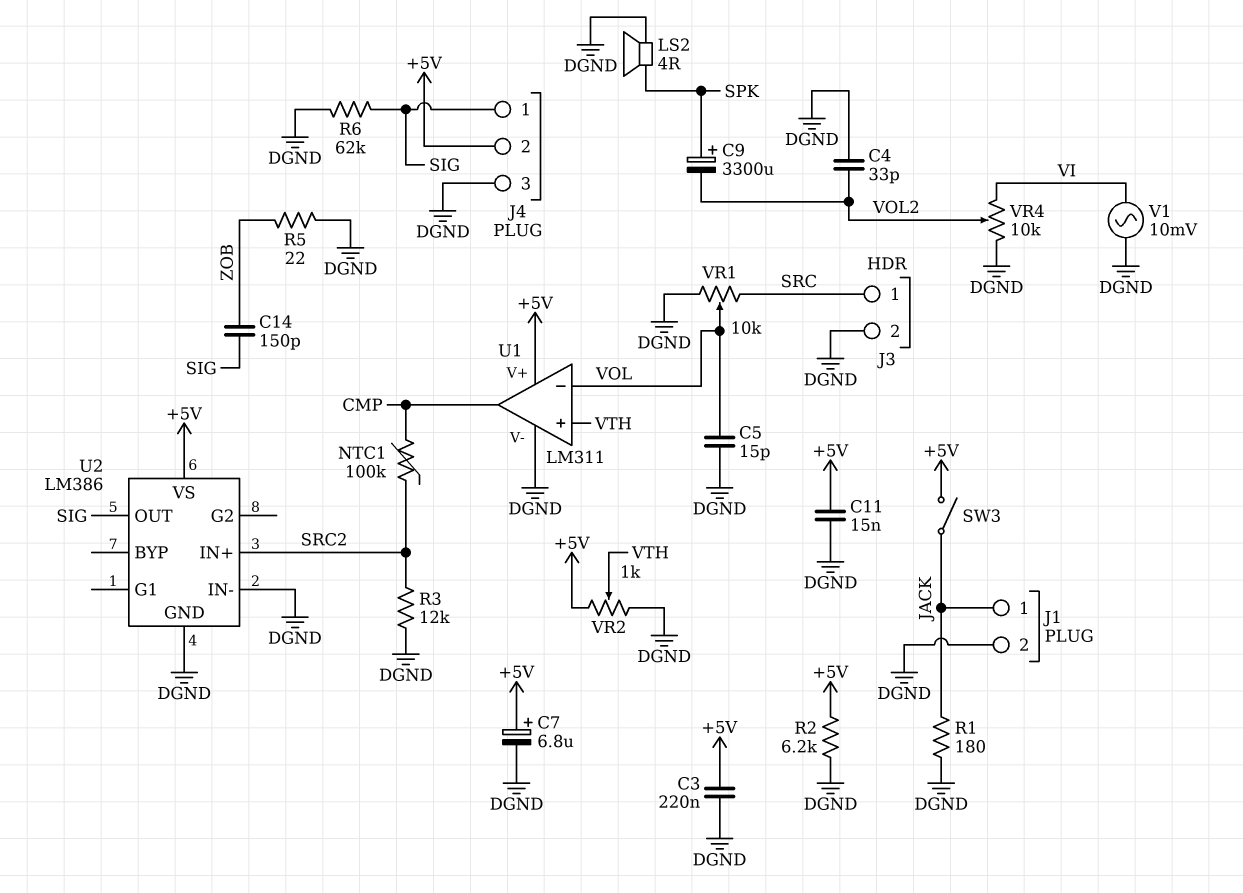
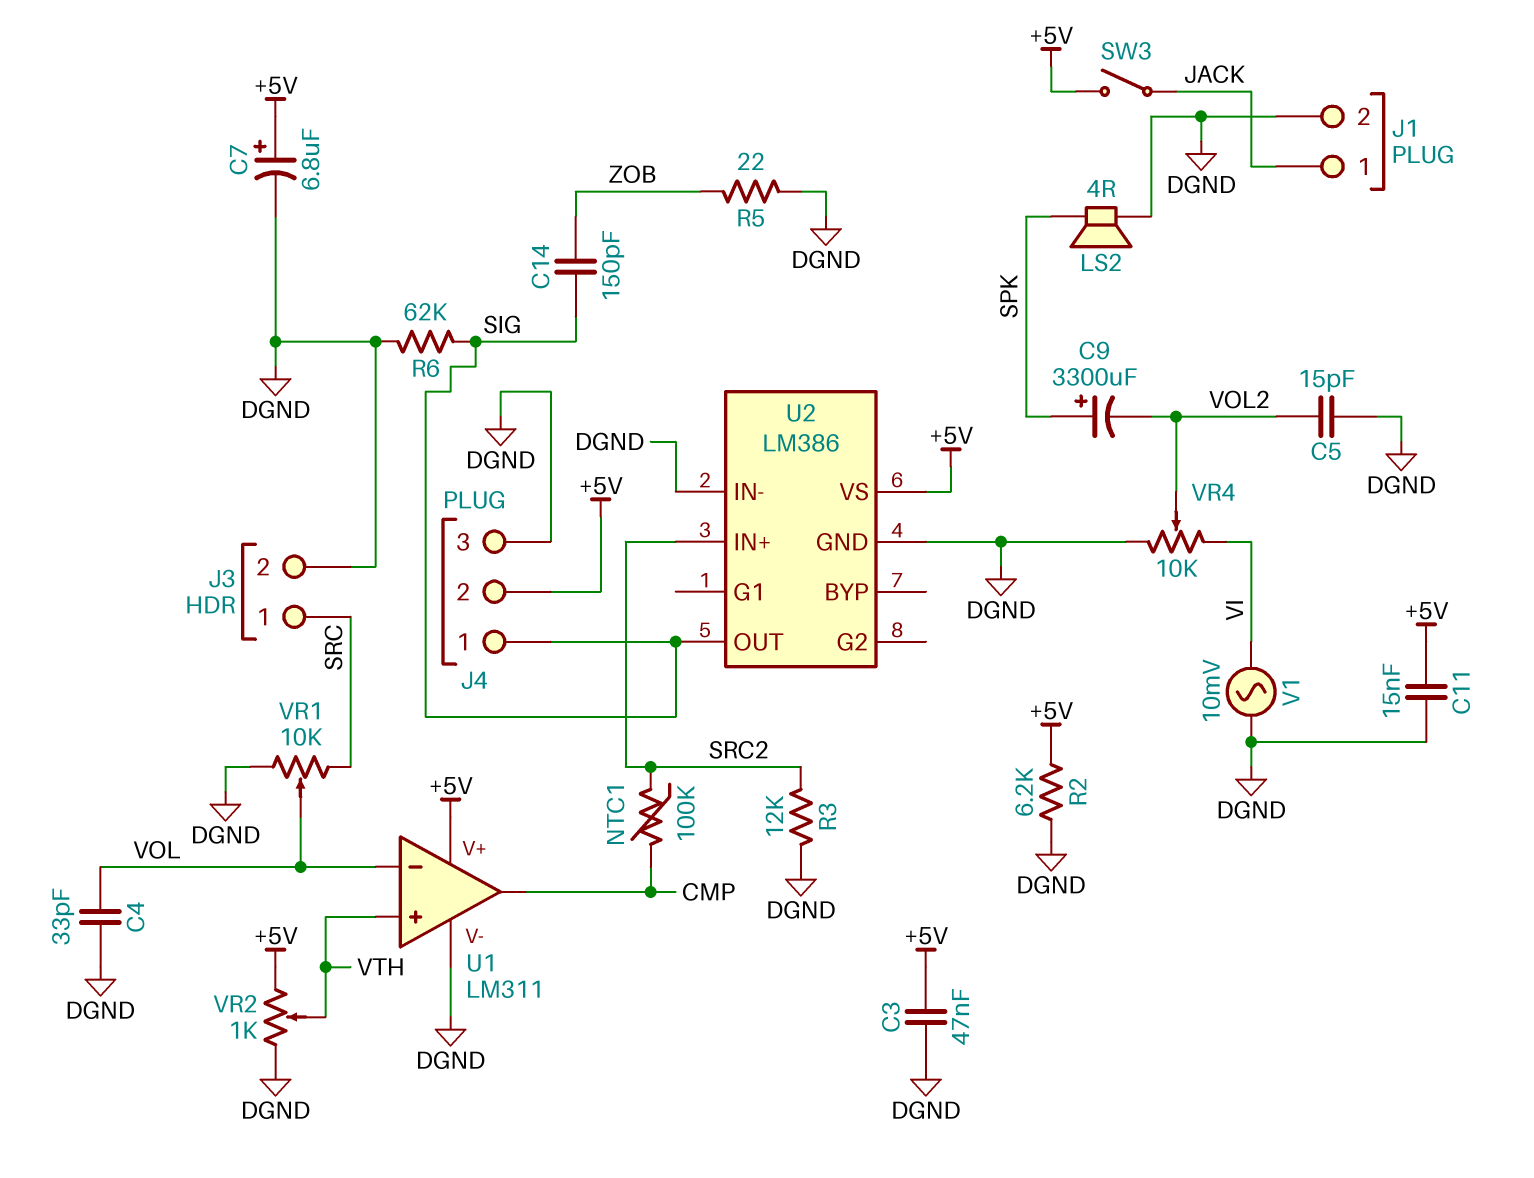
C3: 220nF (+5V, DGND) -> 47nF (+5V, DGND)
C4: 33pF (DGND, VOL2) -> 33pF (DGND, VOL)
C5: 15pF (DGND, VOL) -> 15pF (DGND, VOL2)
R1: 180 (DGND, JACK) -> none

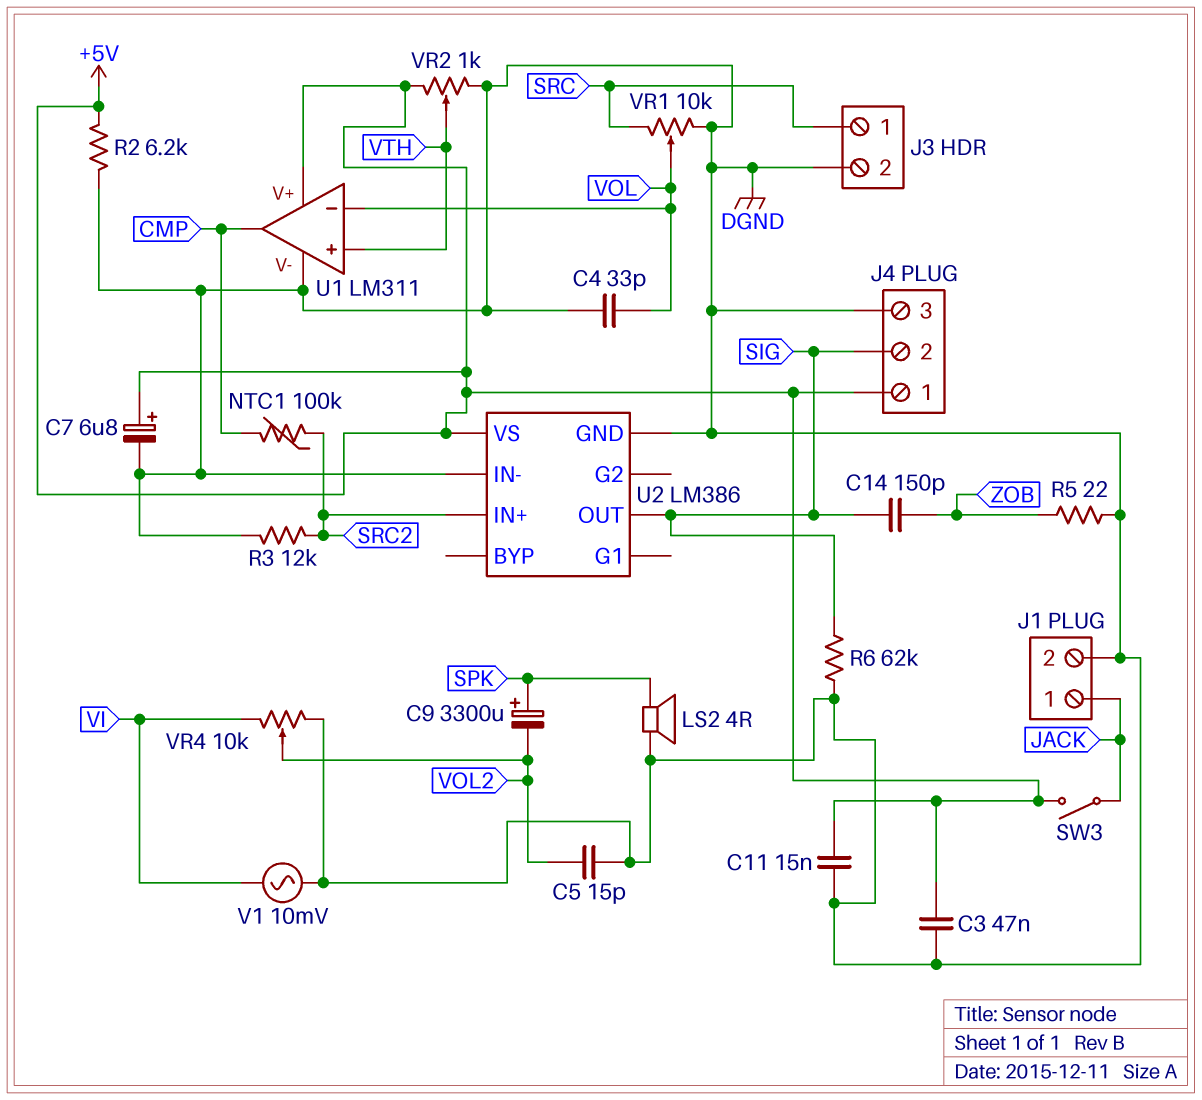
J4 pin 1: SIG -> +5V
J4 pin 2: +5V -> SIG

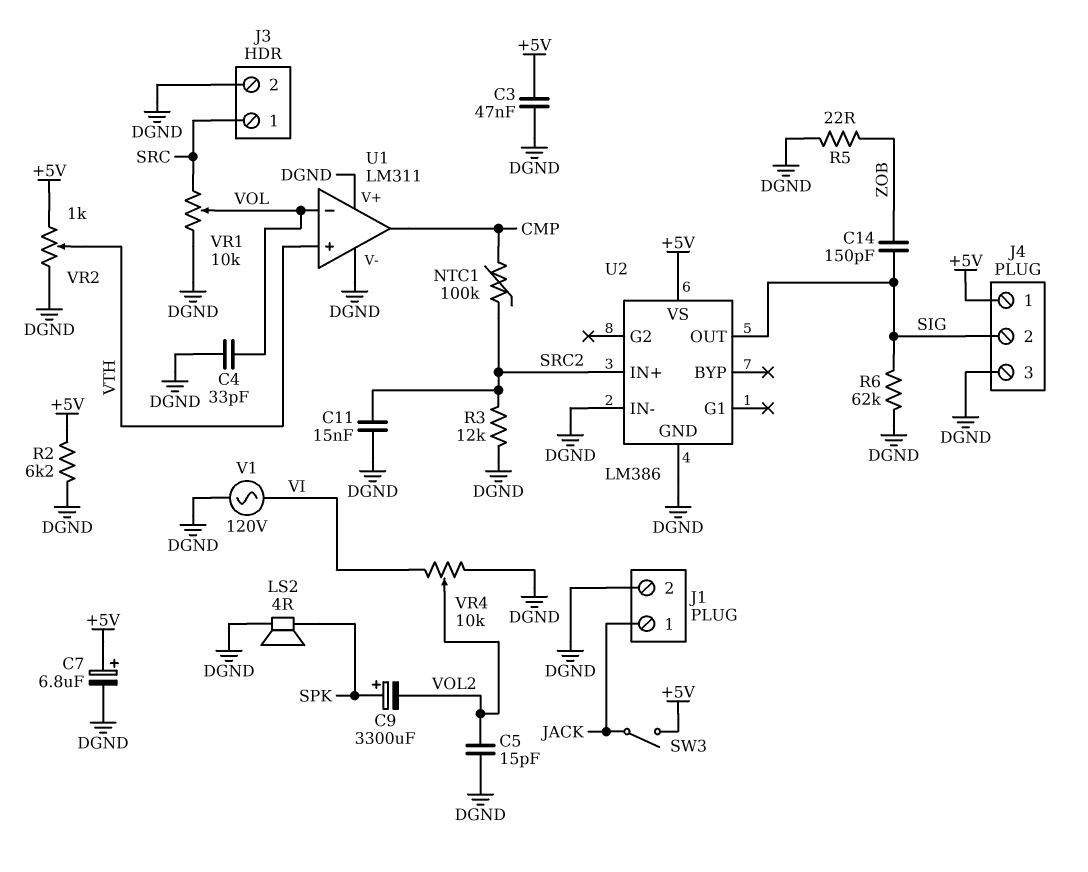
C11: 15nF (+5V, DGND) -> 15nF (DGND, SRC2)
U1 pin V+: +5V -> DGND
V1: AC 10mV (DGND, VI) -> AC 120V (DGND, VI)

